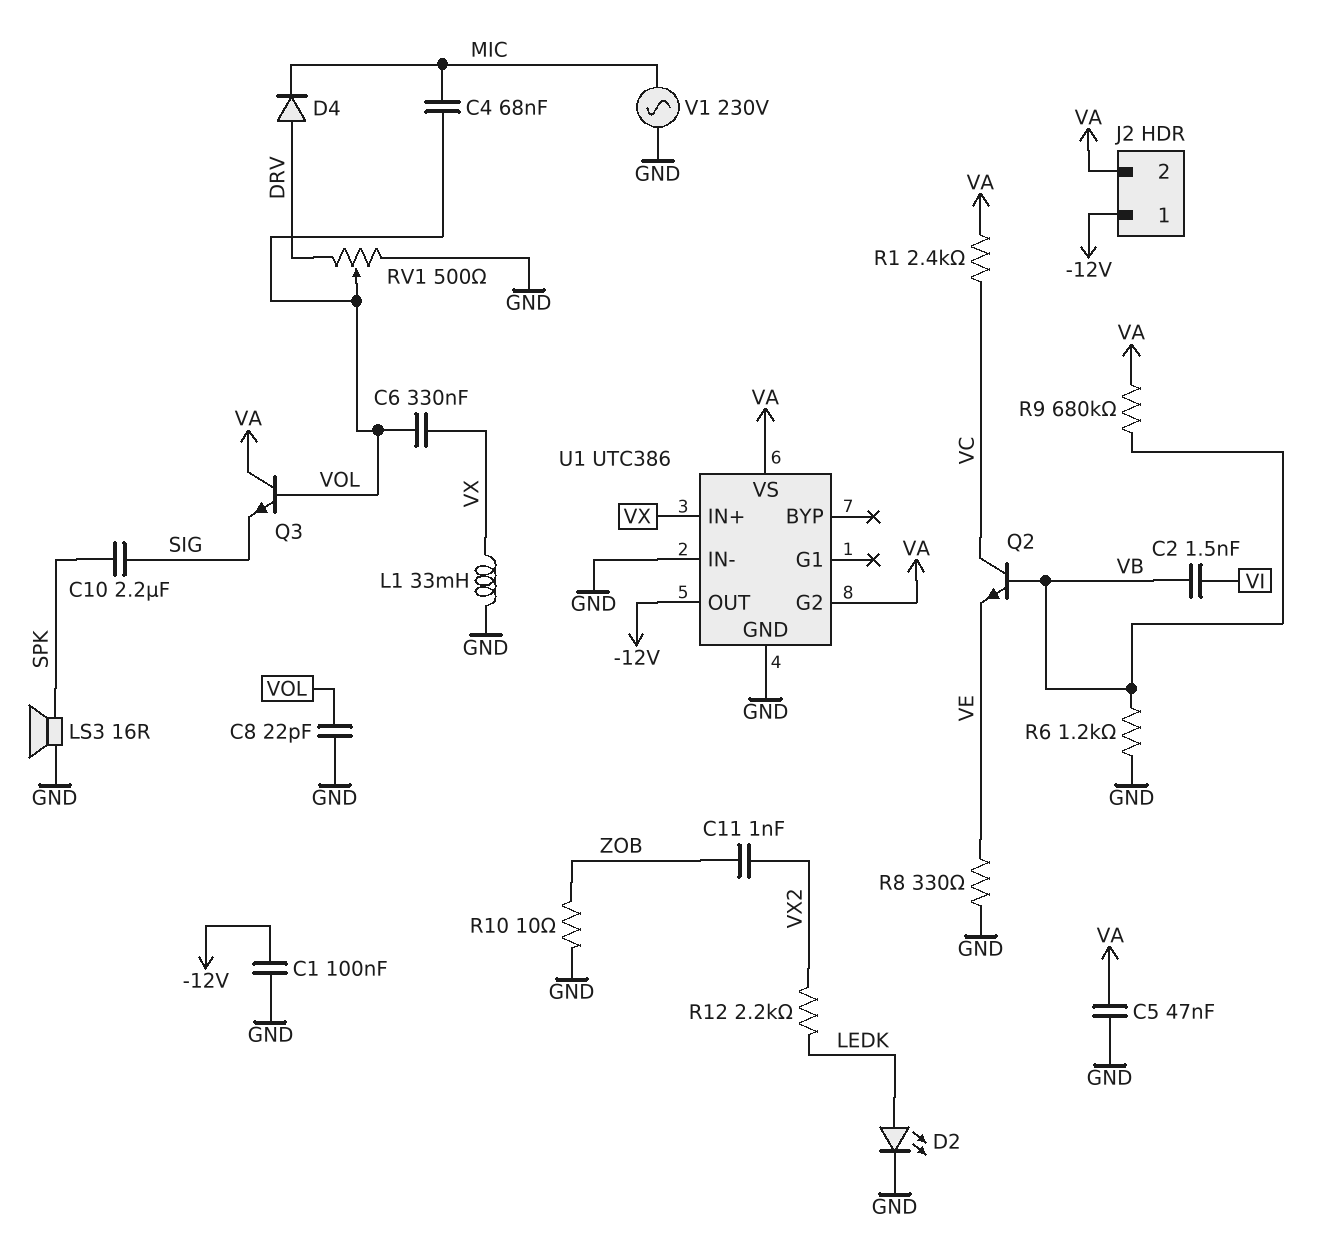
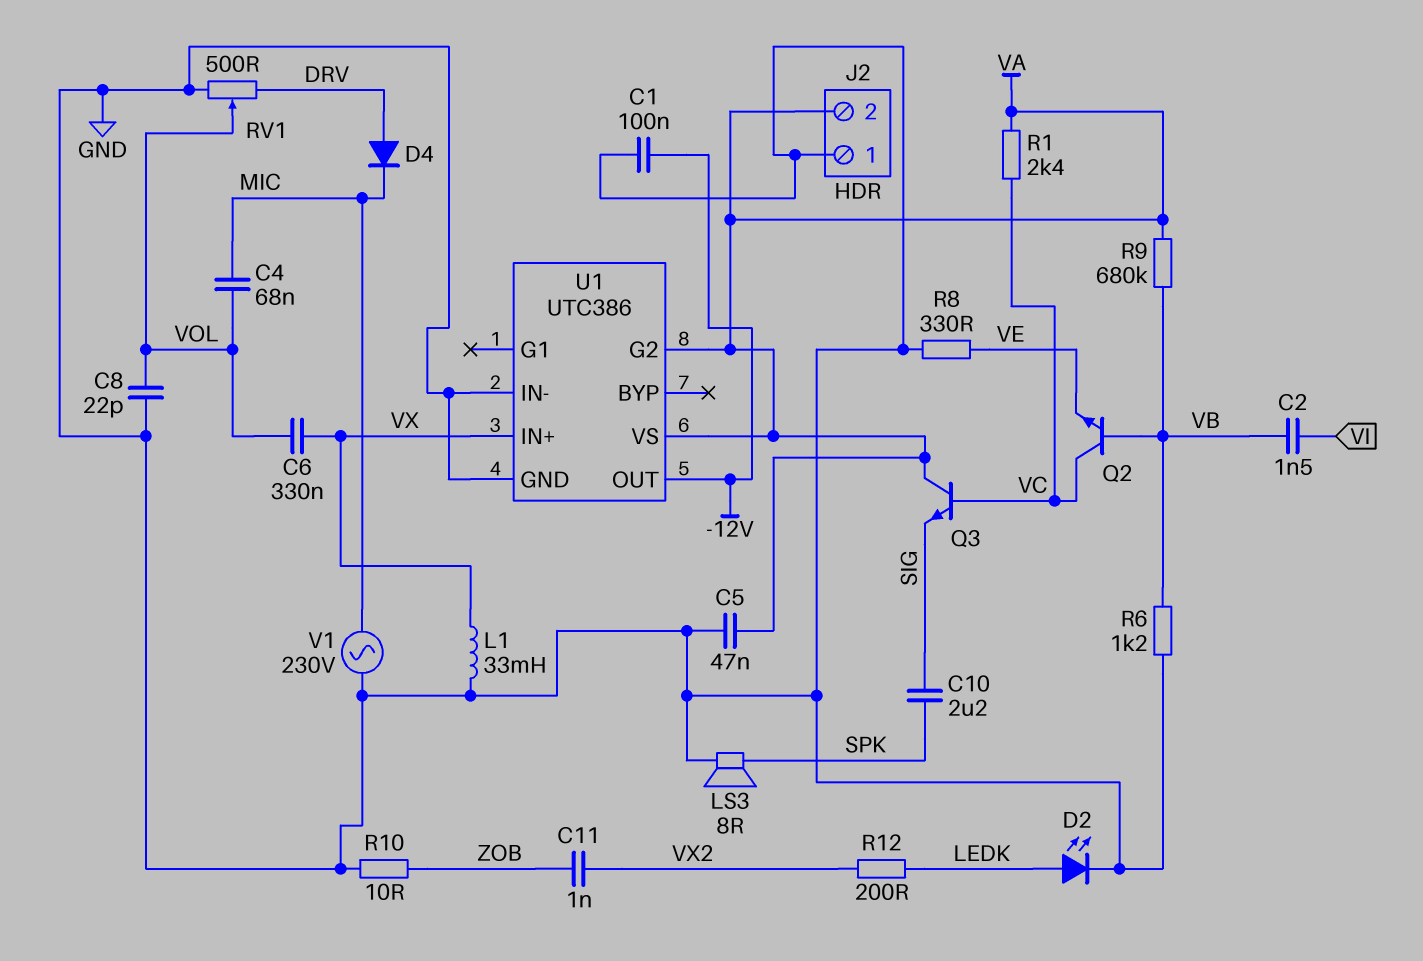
J2 pin 1: -12V -> GND
LS3: speaker 16R (GND, SPK) -> speaker 8R (GND, SPK)
Q3: NPN (B VOL, C VA, E SIG) -> NPN (B VC, C VA, E SIG)
R12: 2.2k (LEDK, VX2) -> 200 (LEDK, VX2)

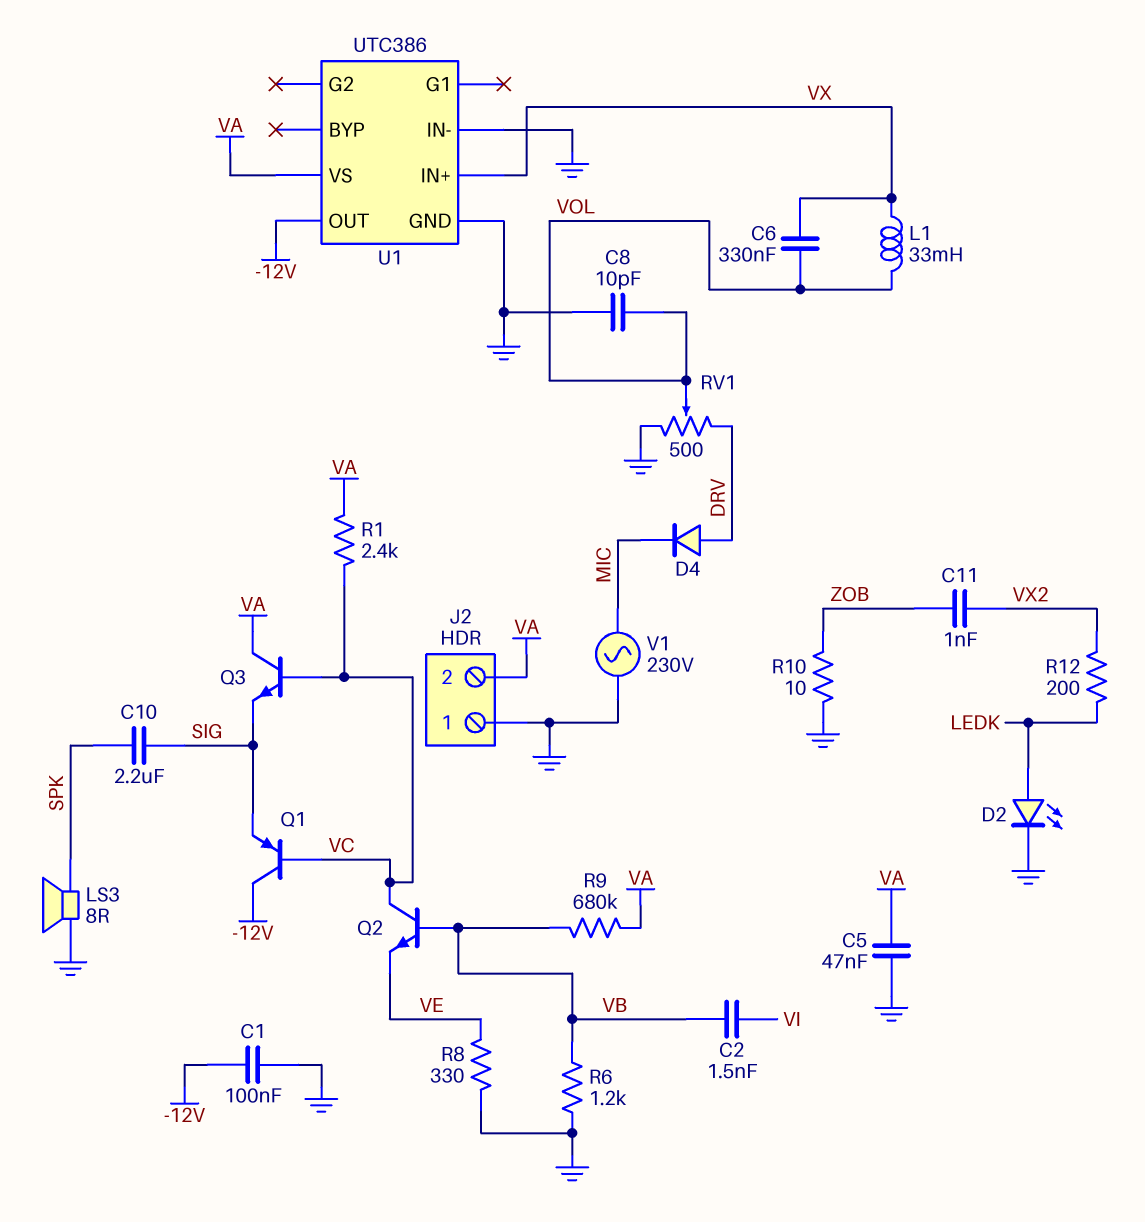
C4: 68nF (MIC, VOL) -> none
C8: 22pF (GND, VOL) -> 10pF (GND, VOL)
L1: 33mH (GND, VX) -> 33mH (VOL, VX)
Q1: none -> PNP (B VC, C -12V, E SIG)
U1 pin G2: VA -> none

